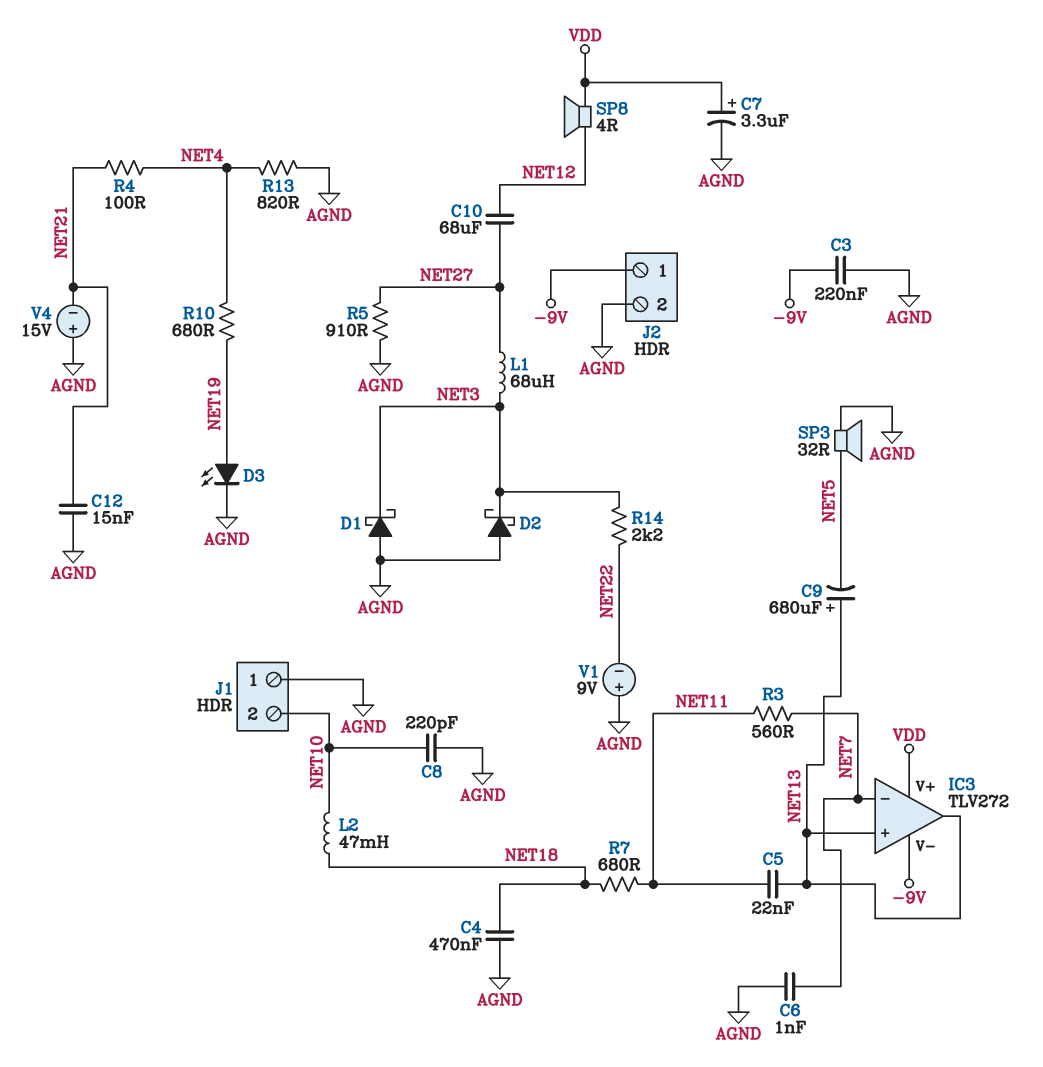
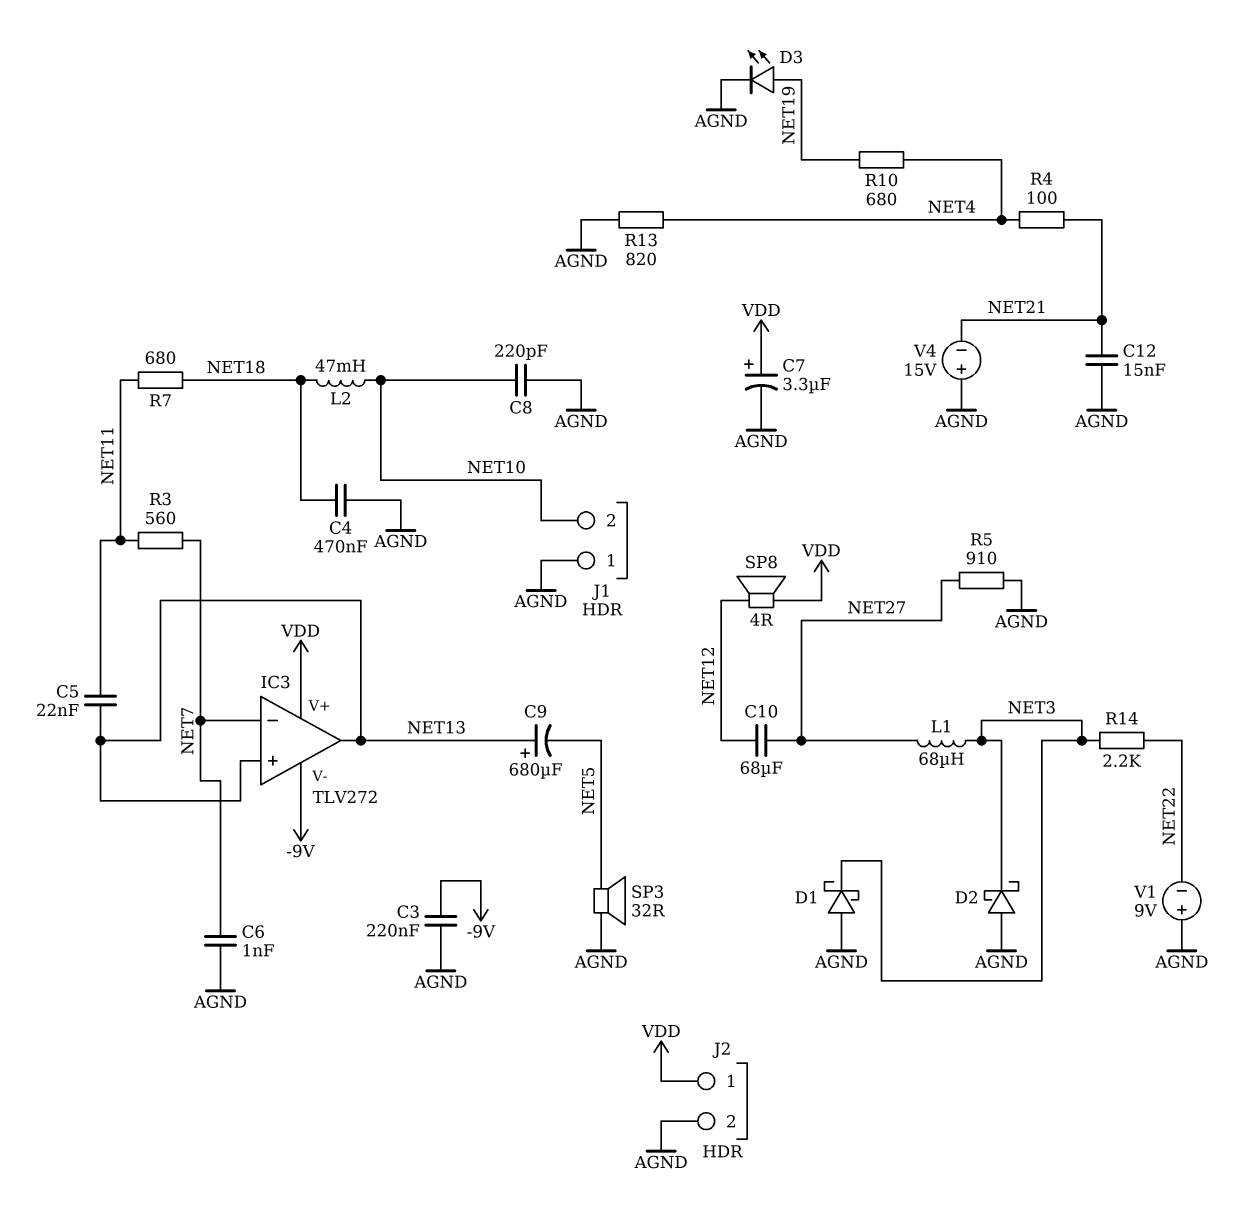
J2 pin 1: -9V -> VDD

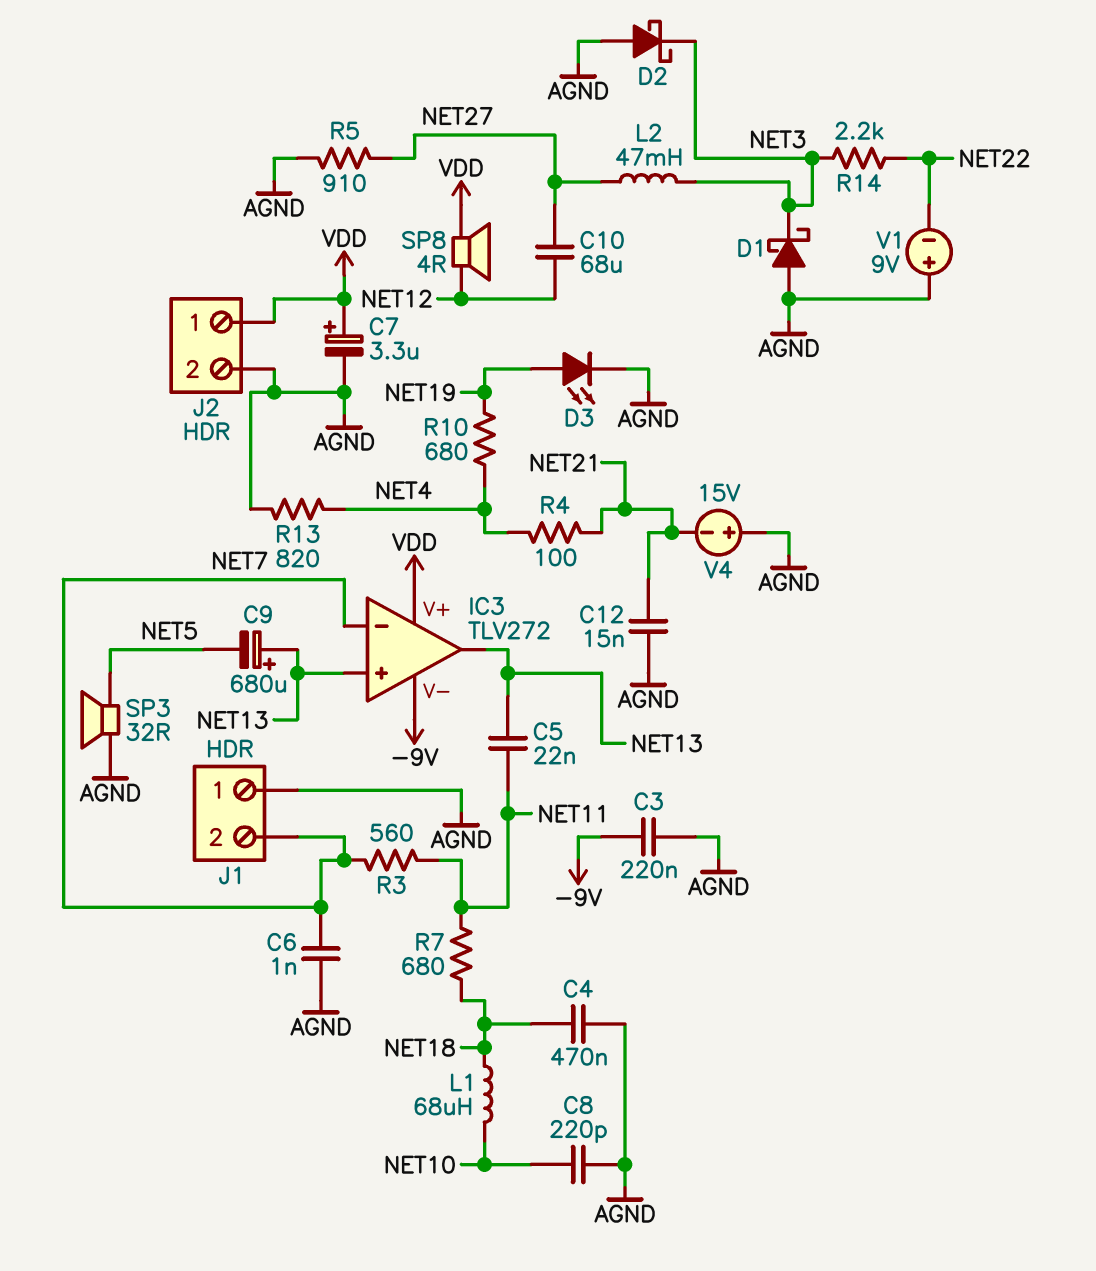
J1 pin 2: NET10 -> NET7
L1: 68uH (NET3, NET27) -> 68uH (NET10, NET18)
L2: 47mH (NET10, NET18) -> 47mH (NET3, NET27)

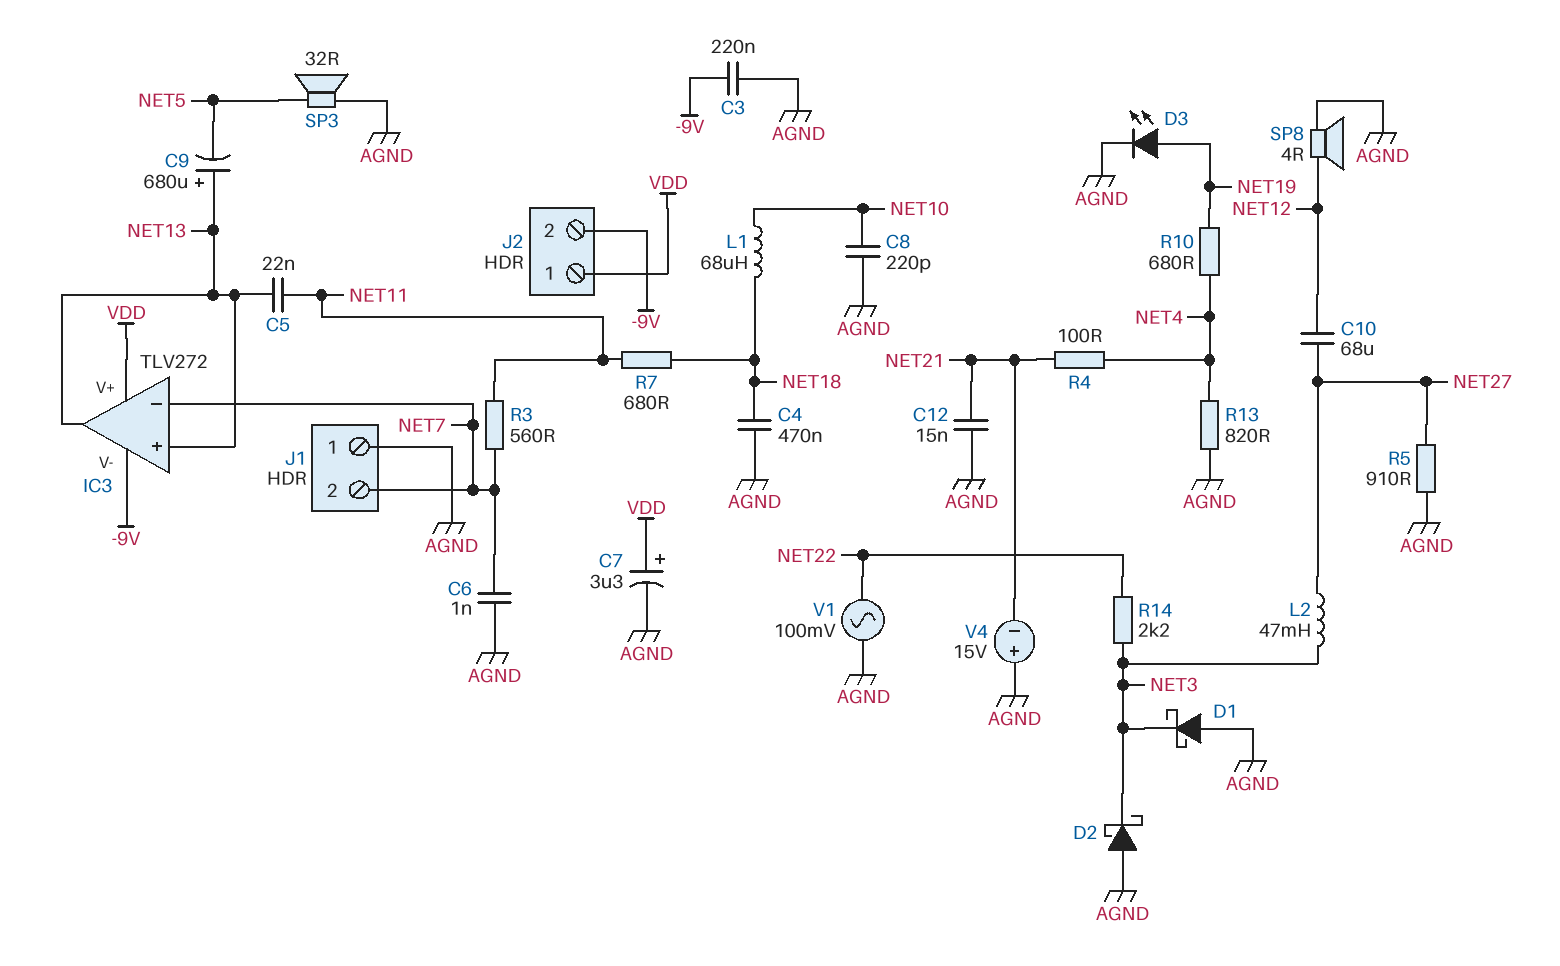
J2 pin 2: AGND -> -9V
SP8: speaker 4R (NET12, VDD) -> speaker 4R (AGND, NET12)
V1: 9V (plus AGND, minus NET22) -> AC 100mV (AGND, NET22)

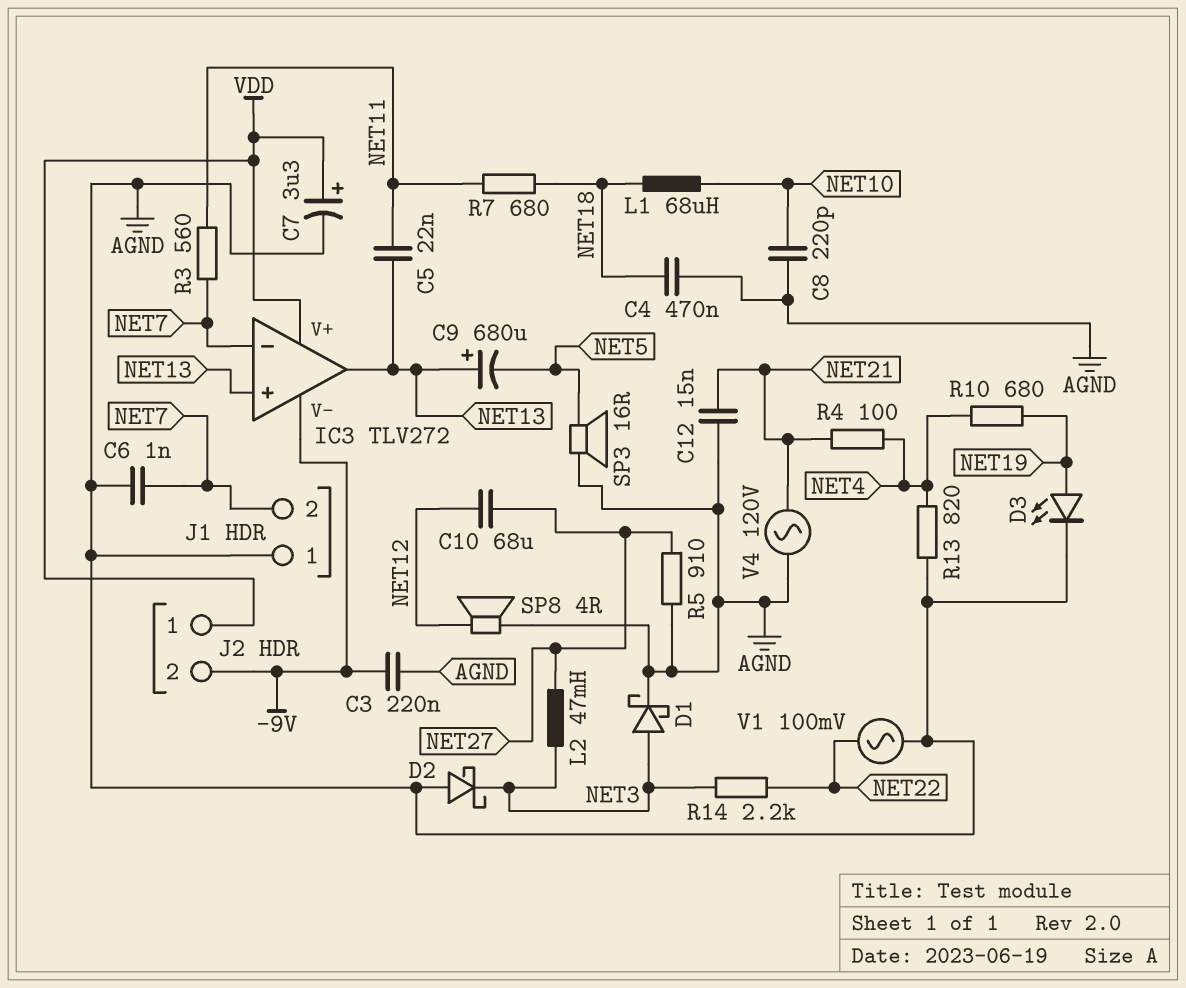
D1: schottky (A AGND, K NET3) -> schottky (A NET3, K AGND)
SP3: speaker 32R (AGND, NET5) -> speaker 16R (AGND, NET5)
V4: 15V (plus AGND, minus NET21) -> AC 120V (AGND, NET21)

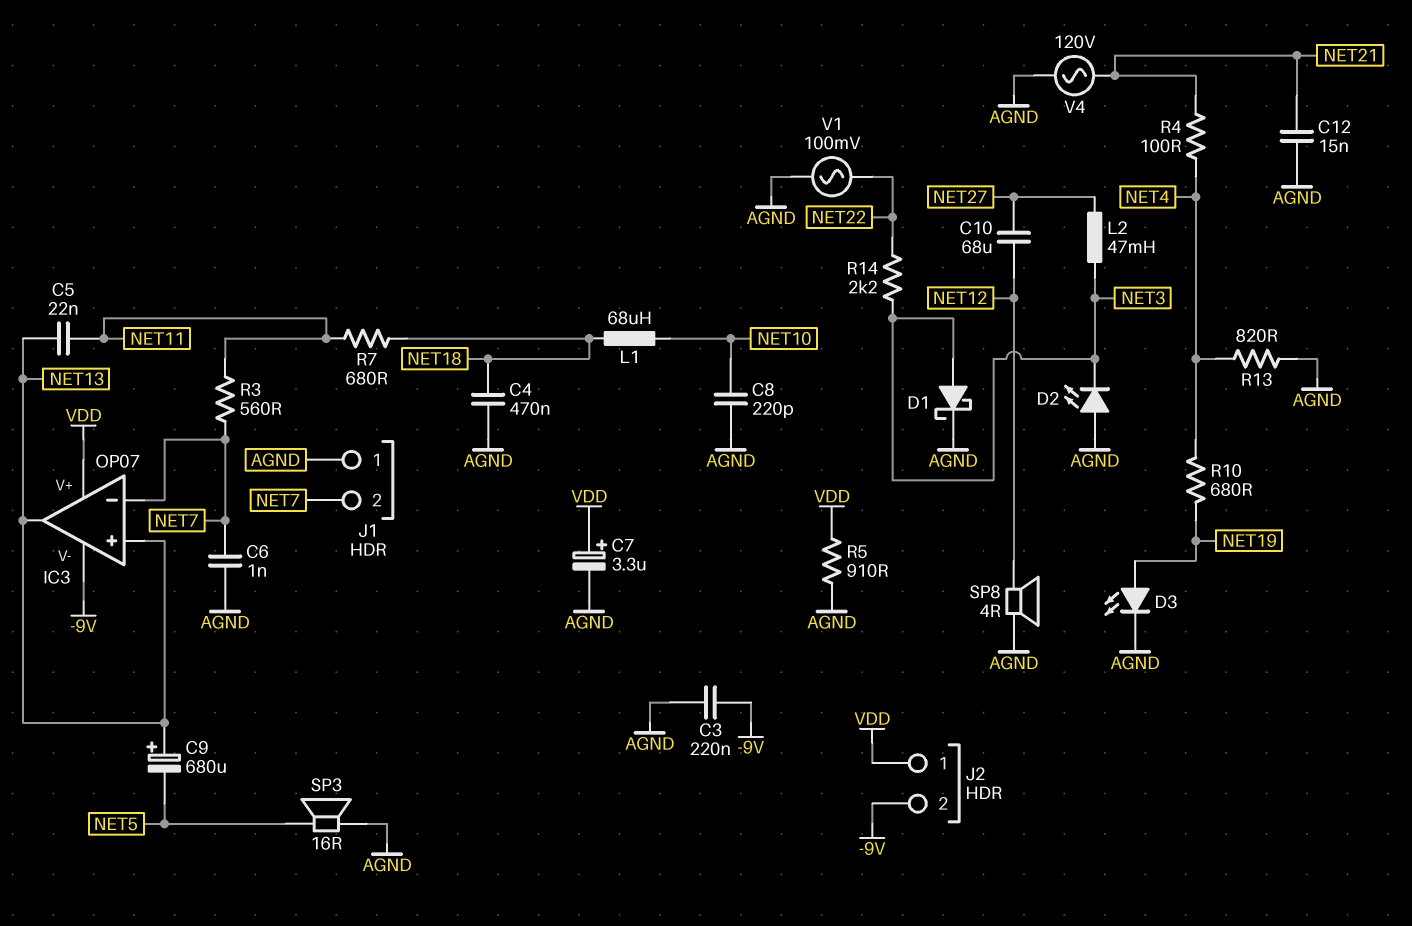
D2: schottky (A AGND, K NET3) -> LED (A AGND, K NET3)
IC3: TLV272 -> OP07
R5: 910 (AGND, NET27) -> 910 (AGND, VDD)

